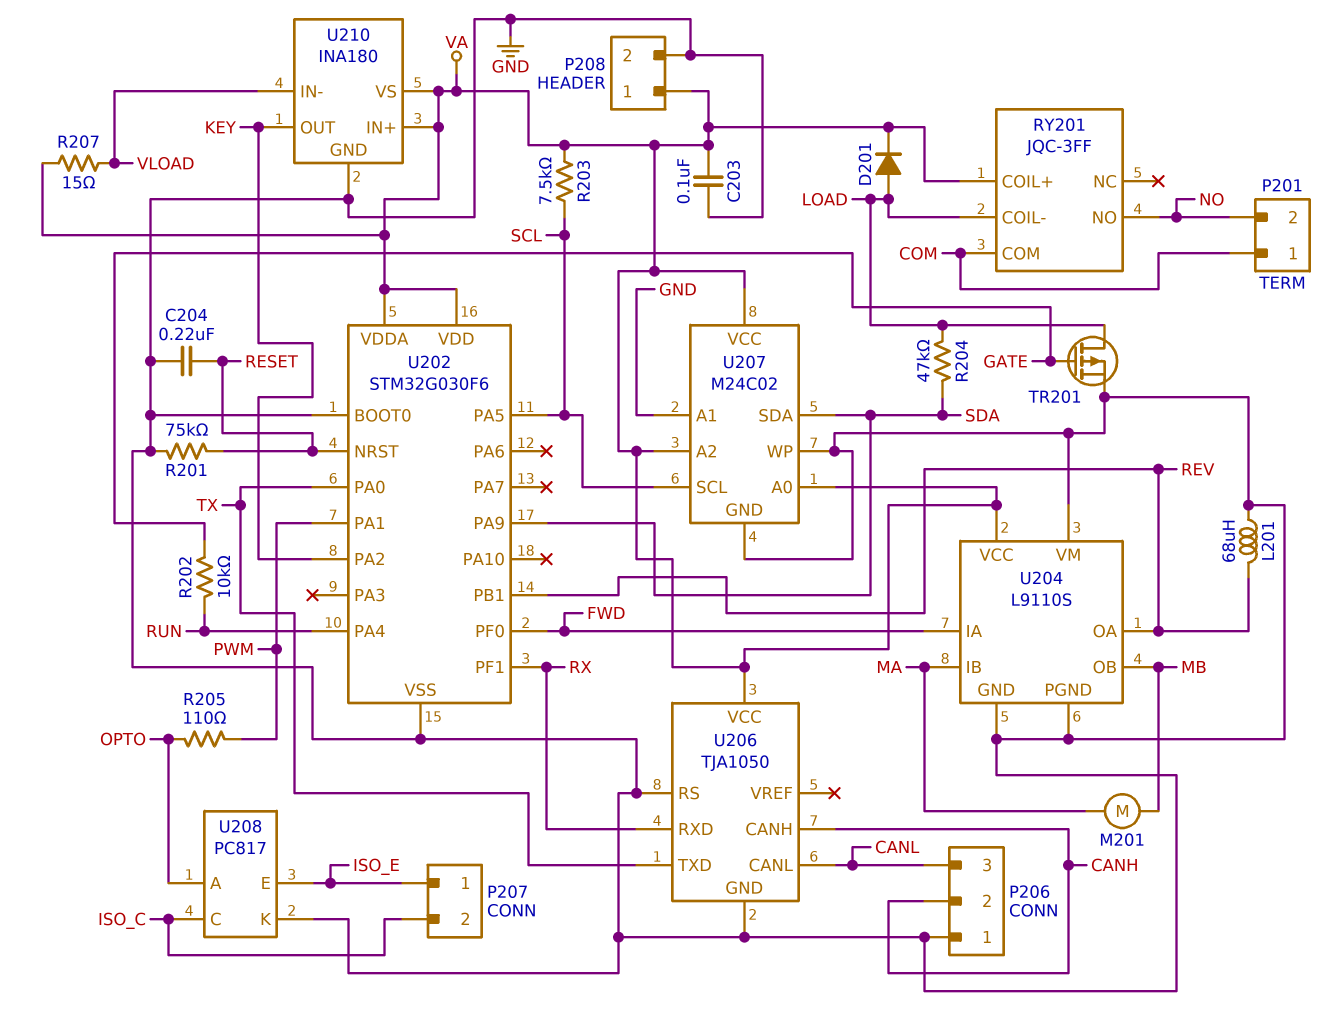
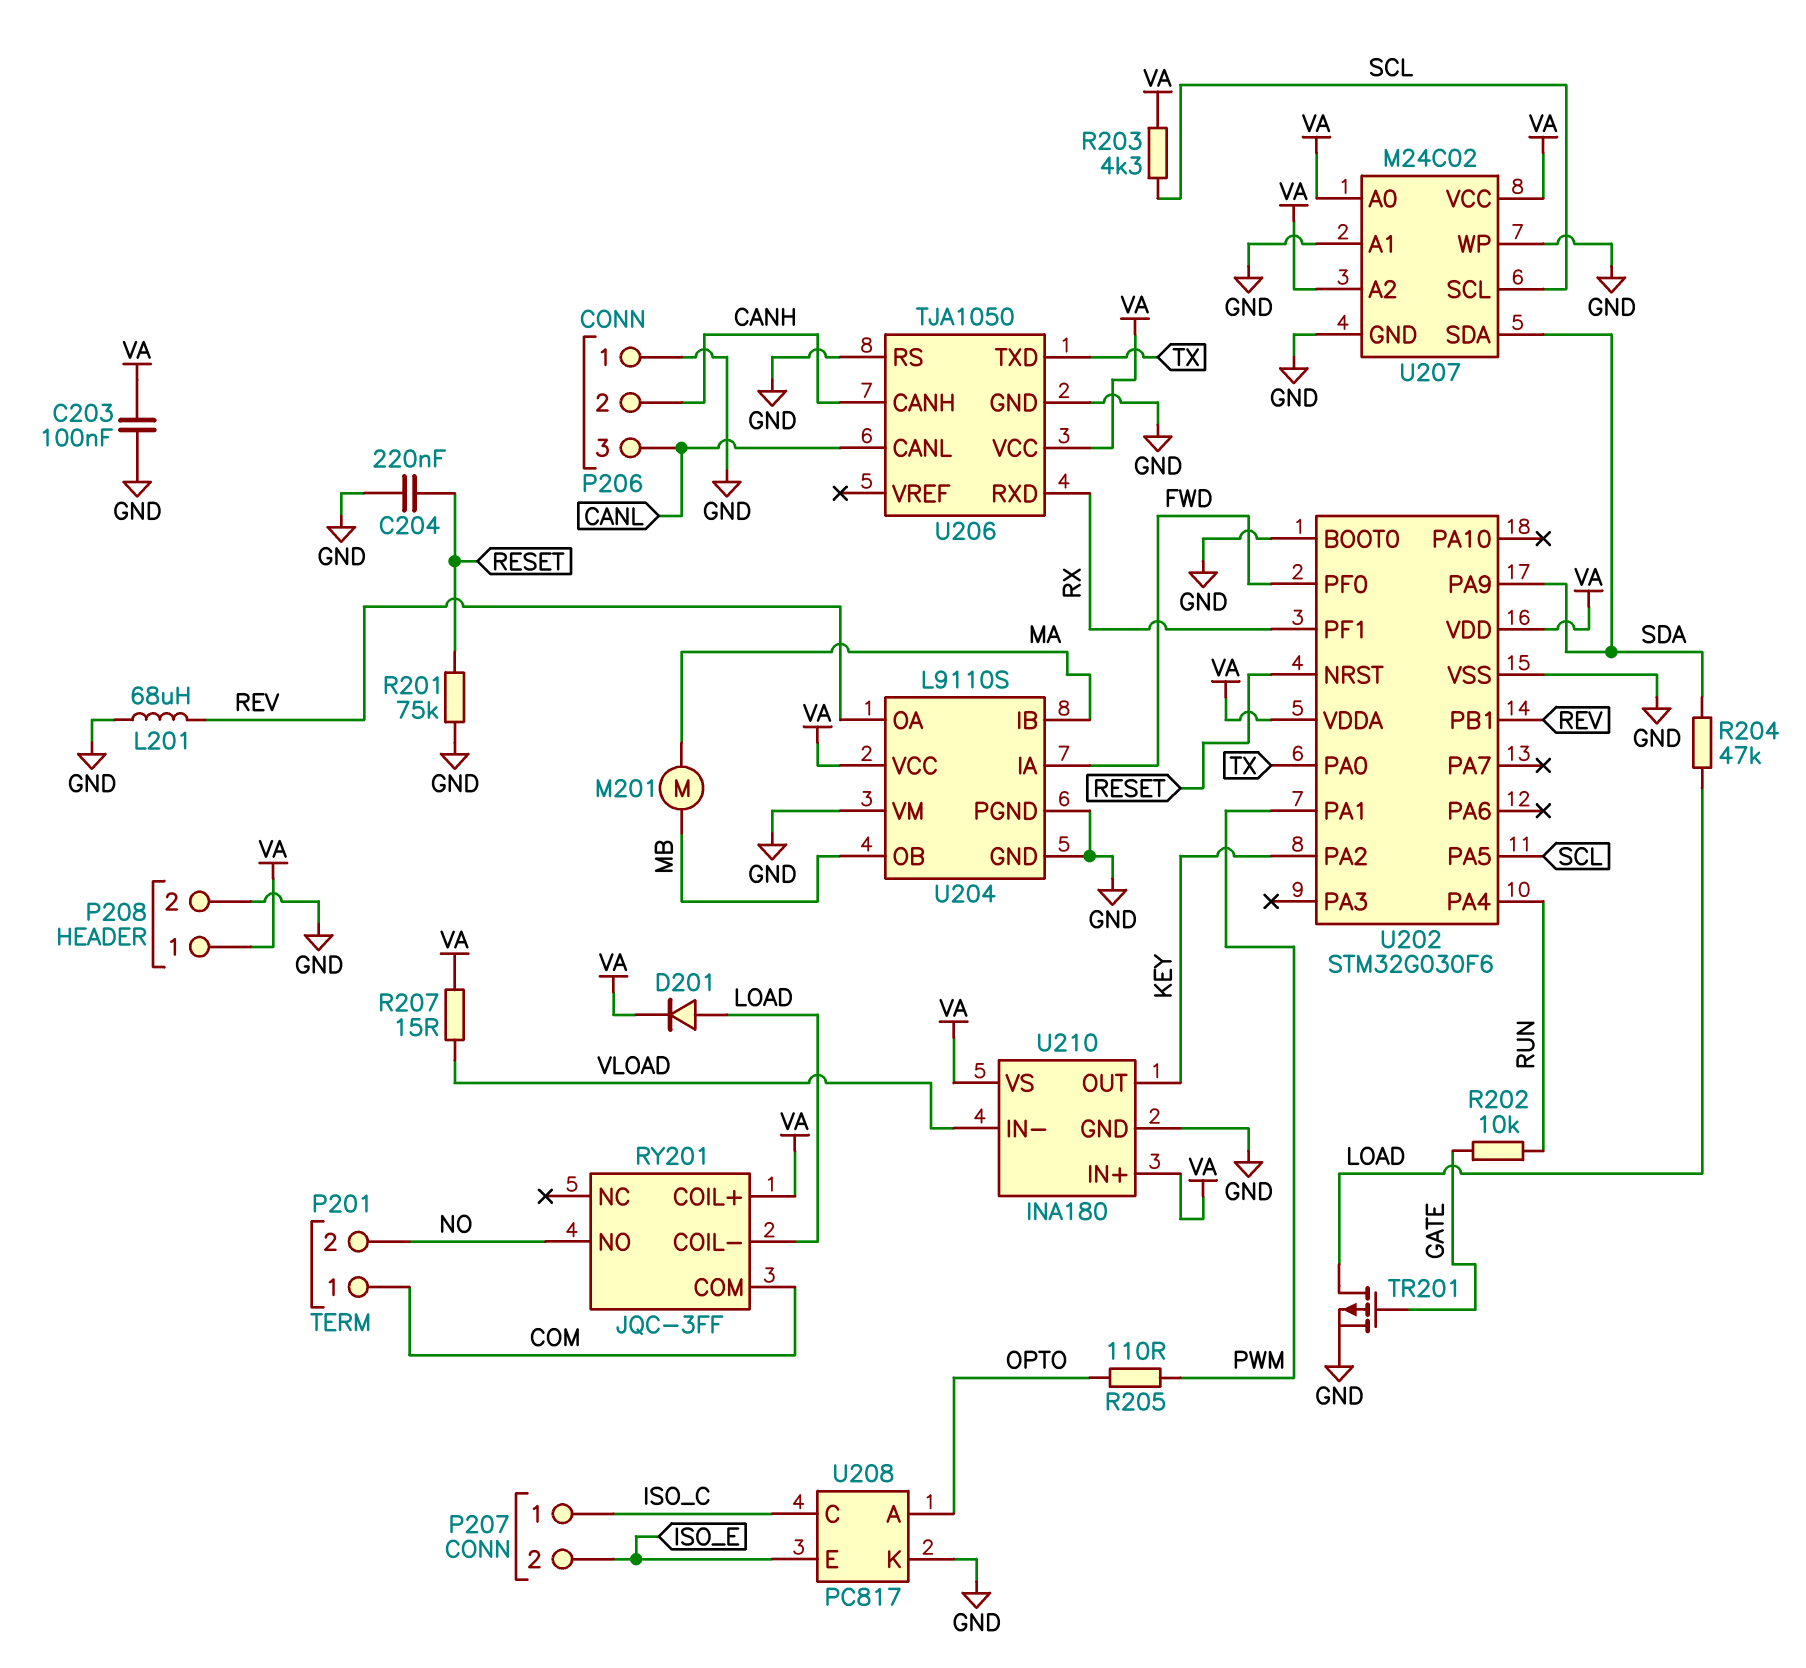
P207 pin 1: ISO_E -> ISO_C
P207 pin 2: ISO_C -> ISO_E
R203: 7.5k (SCL, VA) -> 4.3k (SCL, VA)

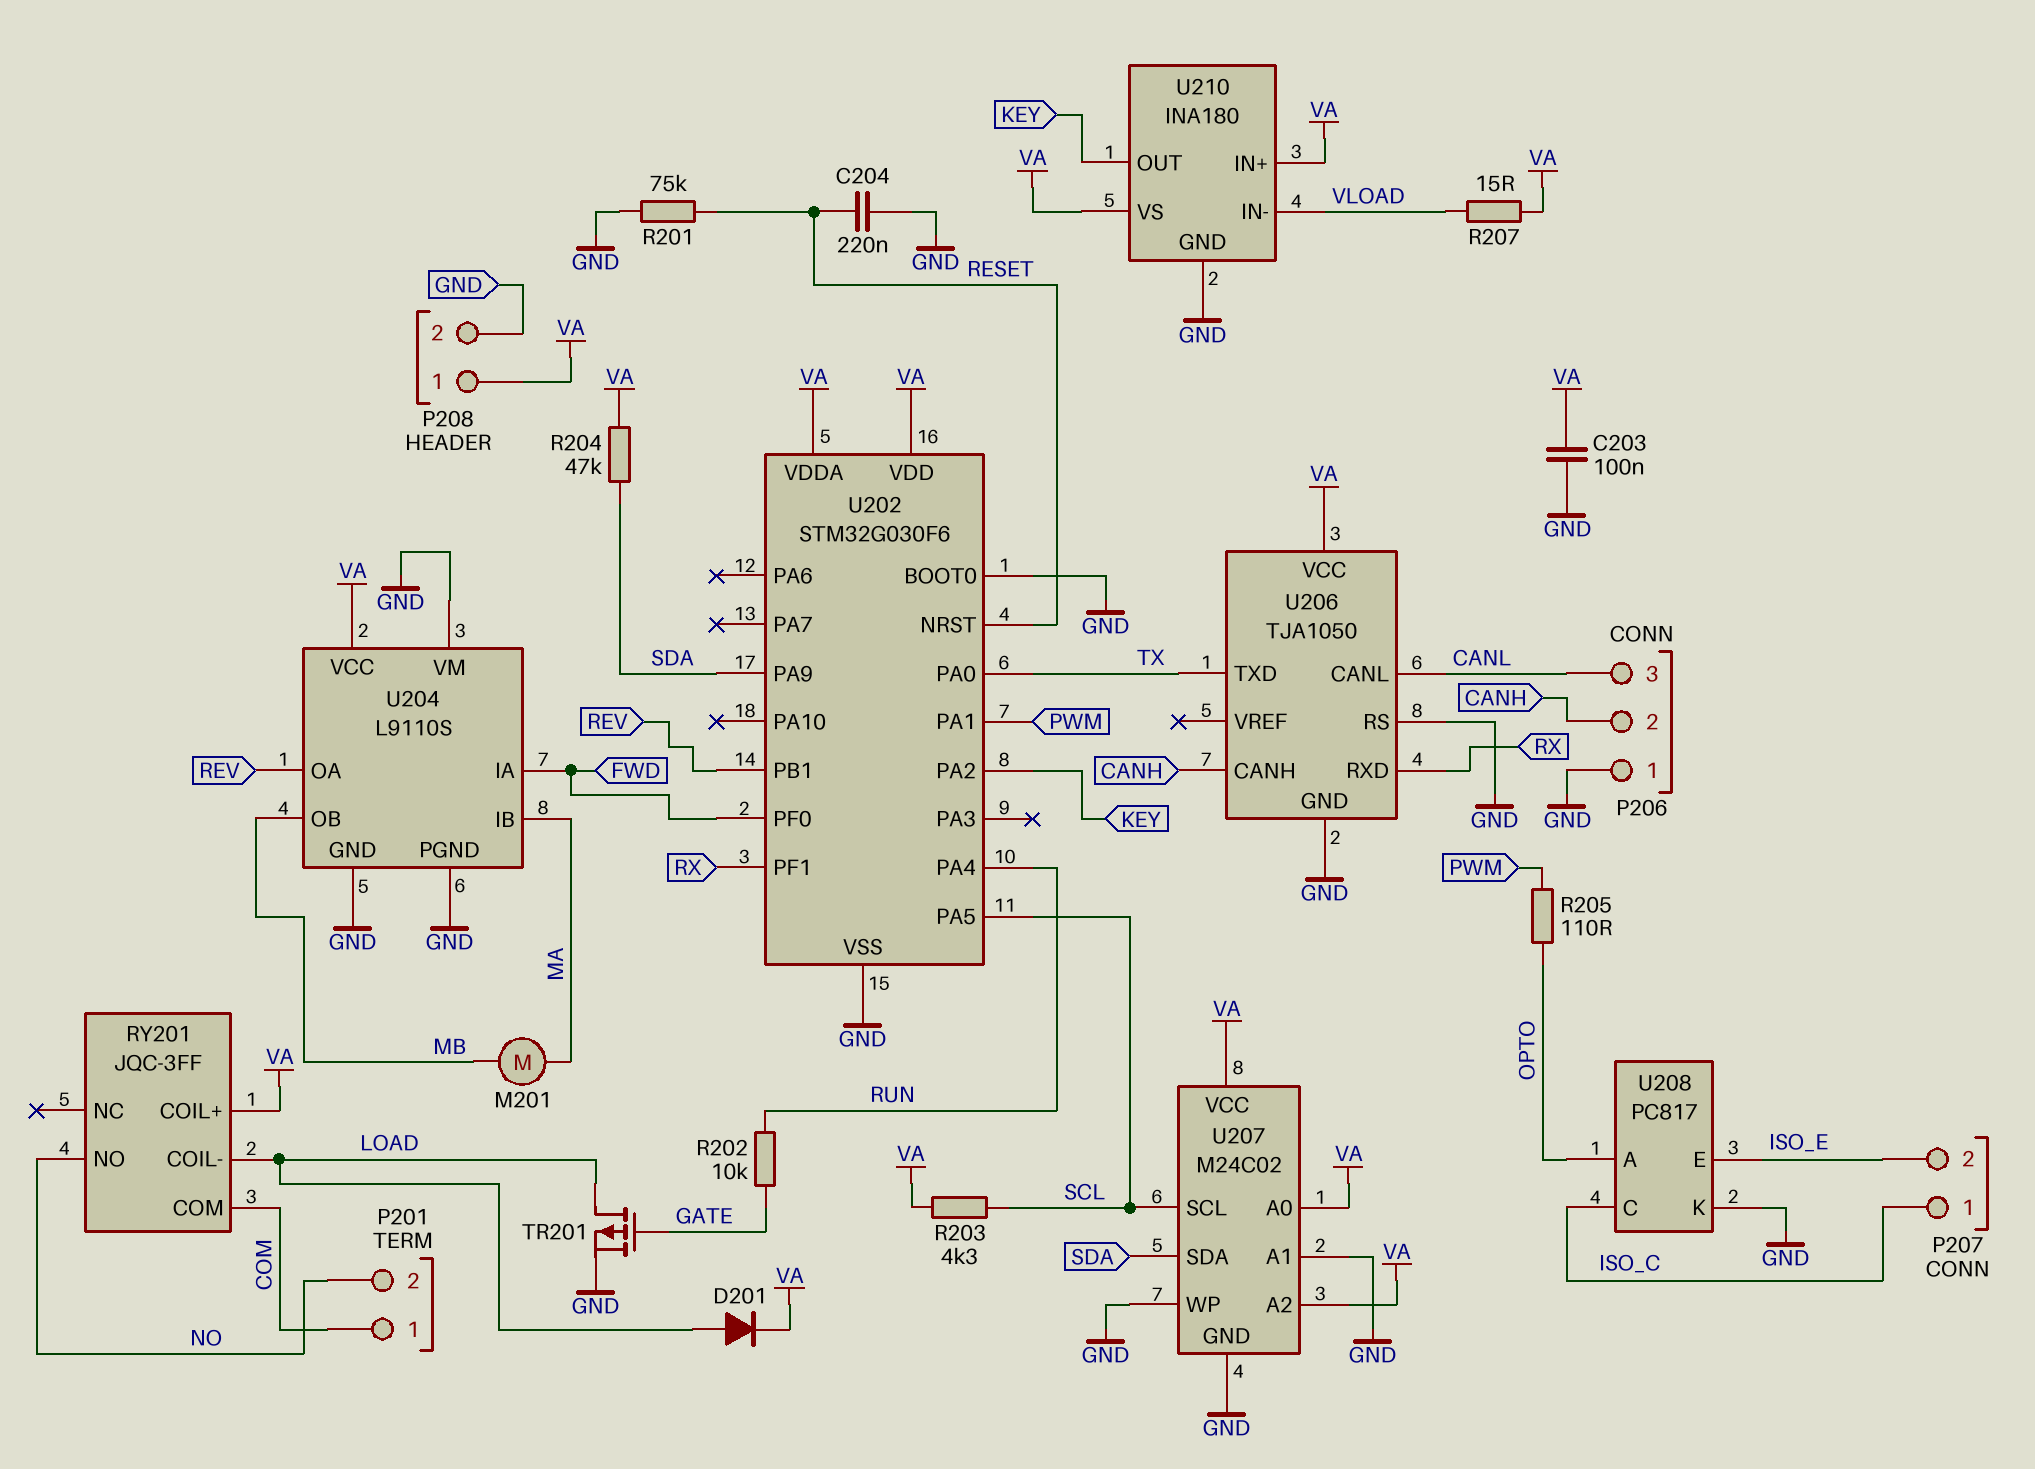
L201: 68uH (GND, REV) -> none
R204: 47k (LOAD, SDA) -> 47k (SDA, VA)

